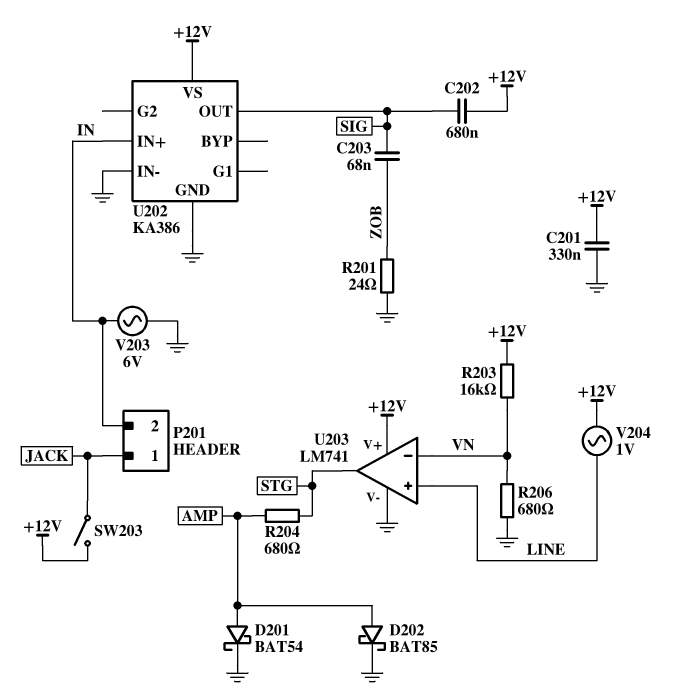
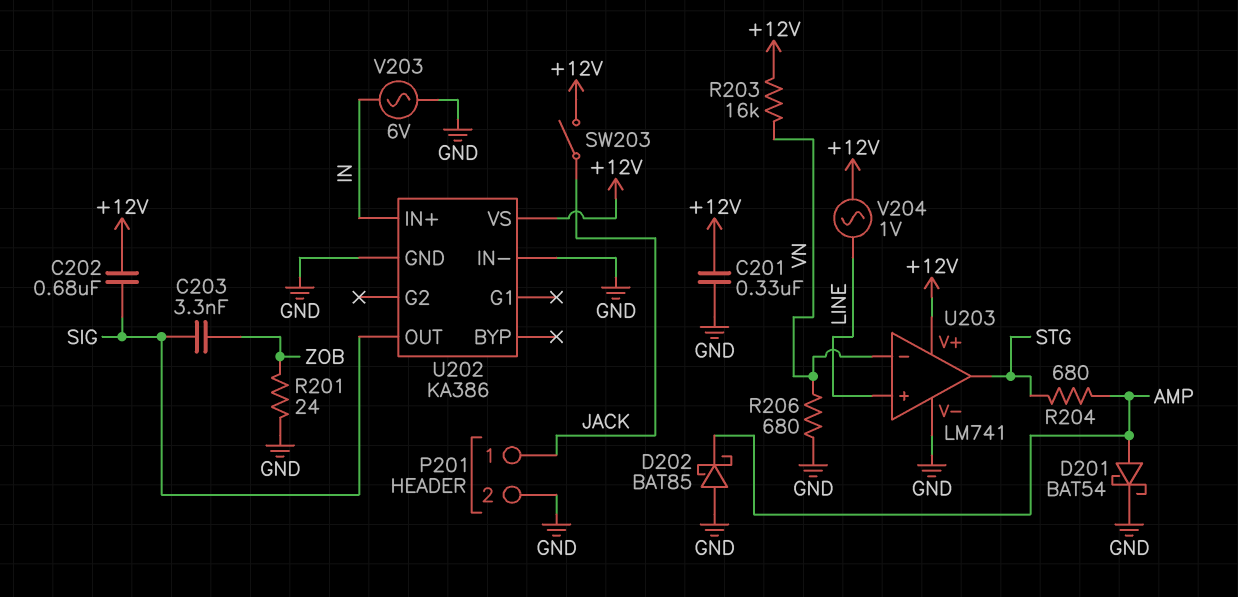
C203: 68nF (SIG, ZOB) -> 3.3nF (SIG, ZOB)
D202: schottky BAT85 (A AMP, K GND) -> schottky BAT85 (A GND, K AMP)
P201 pin 2: IN -> GND

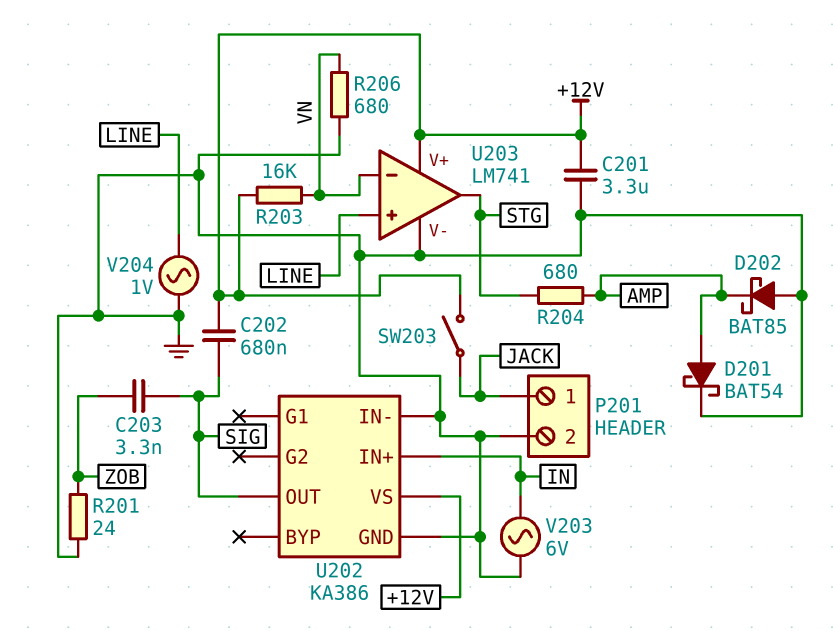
C201: 330nF (+12V, GND) -> 3.3uF (+12V, GND)
V204: AC 1V (+12V, LINE) -> AC 1V (GND, LINE)

